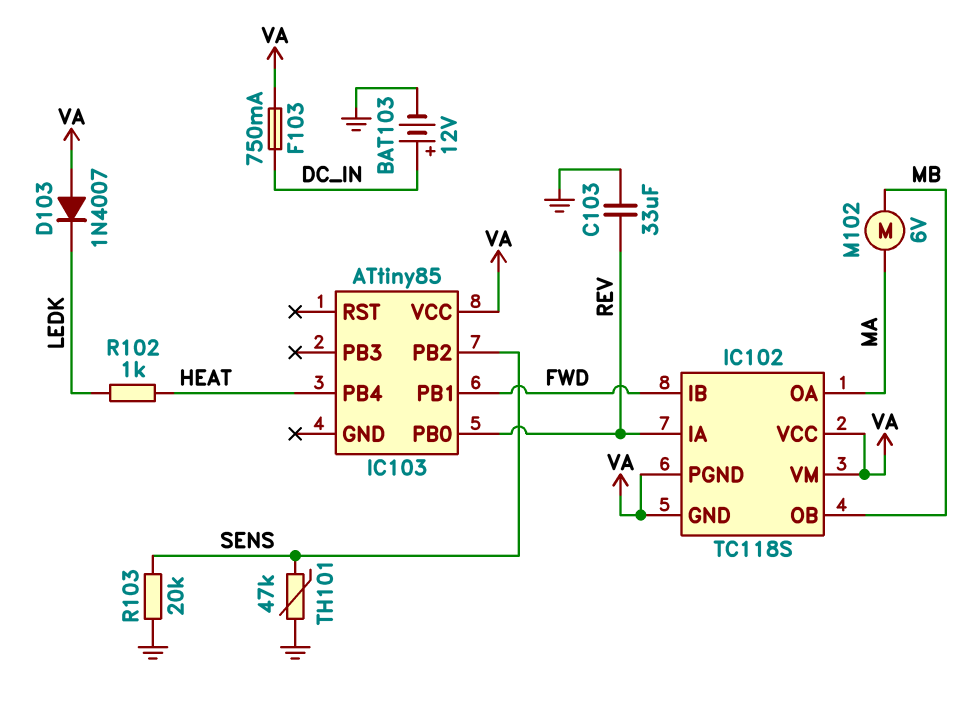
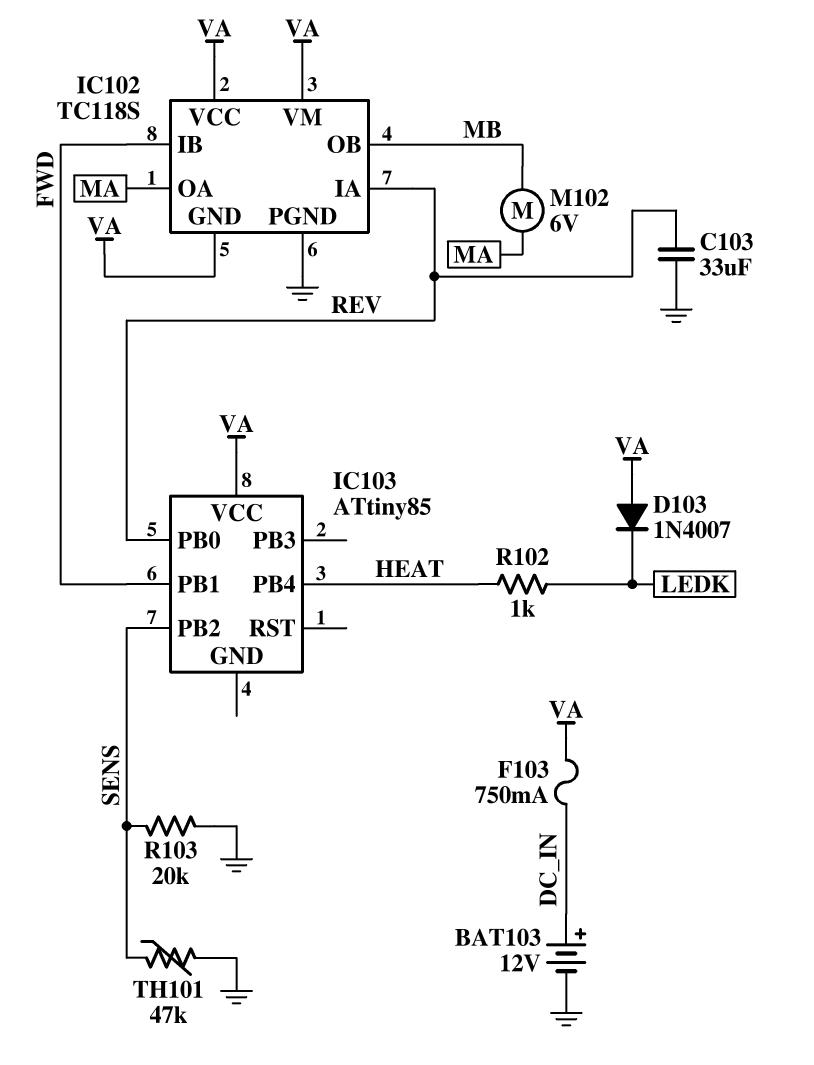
IC102 pin PGND: VA -> GND

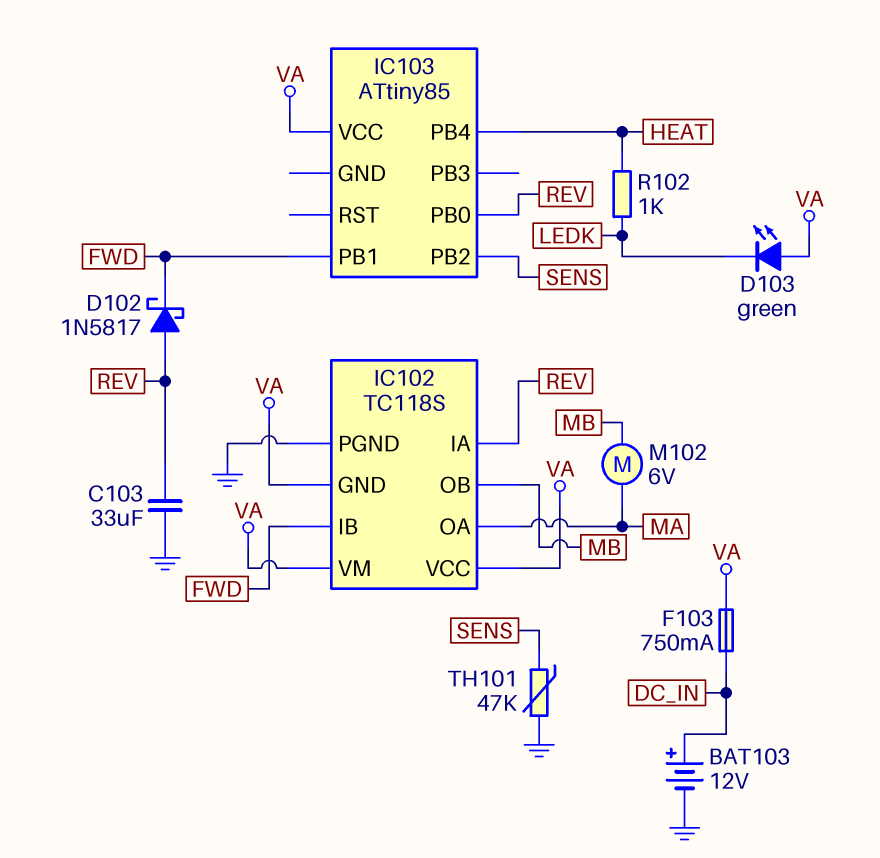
D102: none -> schottky 1N5817 (A REV, K FWD)
D103: diode 1N4007 (A VA, K LEDK) -> LED green (A VA, K LEDK)
R103: 20k (GND, SENS) -> none

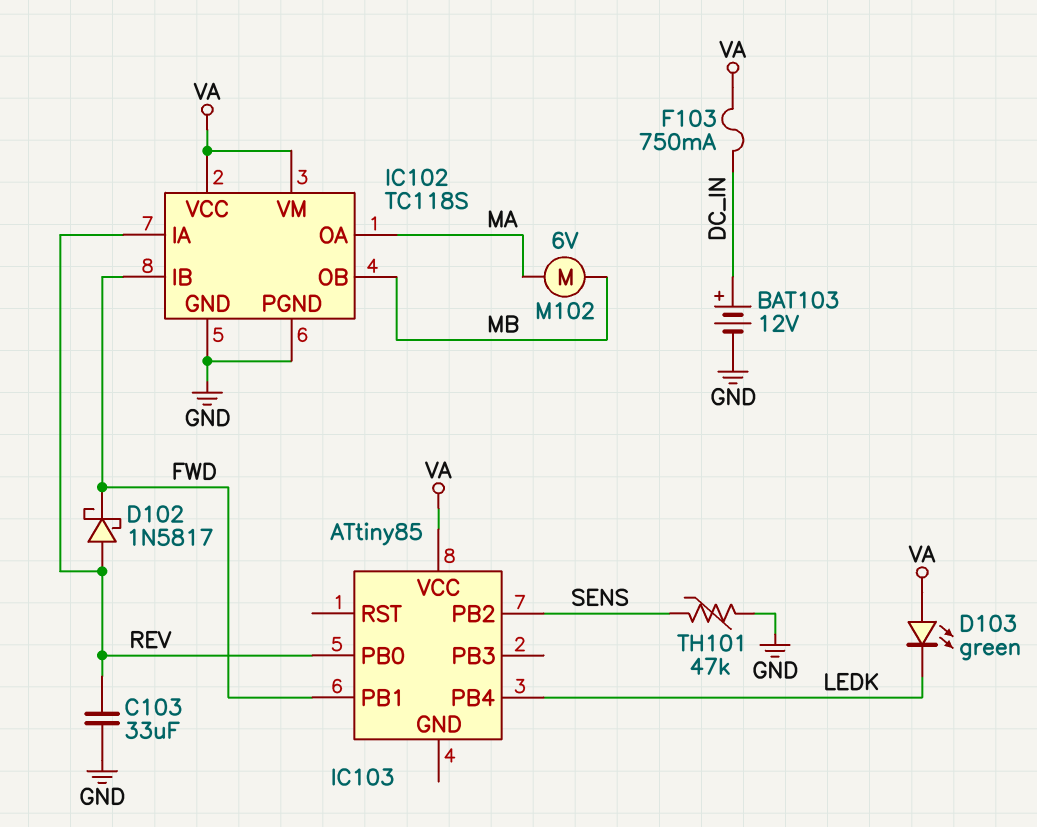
IC102 pin GND: VA -> GND
IC103 pin PB4: HEAT -> LEDK
R102: 1k (HEAT, LEDK) -> none

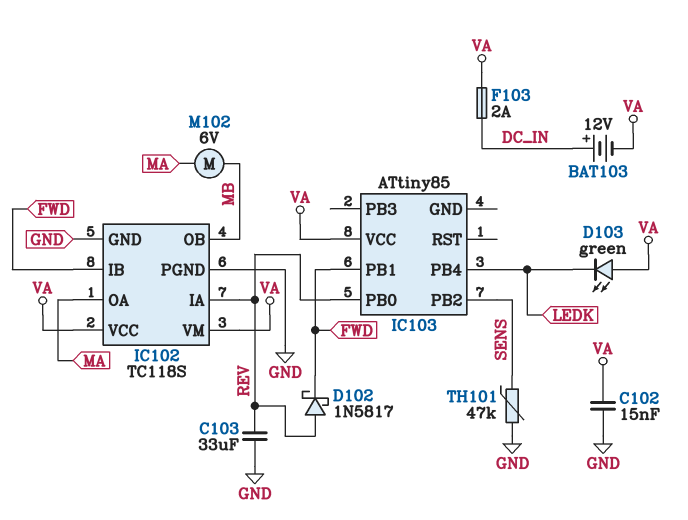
BAT103: 12V (plus DC_IN, minus GND) -> 12V (plus DC_IN, minus VA)
C102: none -> 15nF (GND, VA)
F103: 750mA (DC_IN, VA) -> 2A (DC_IN, VA)

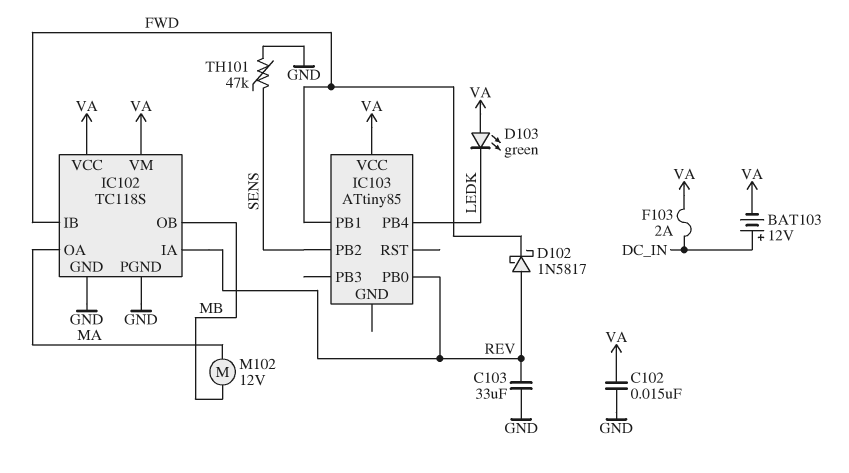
M102: motor 6V (MA, MB) -> motor 12V (MA, MB)

